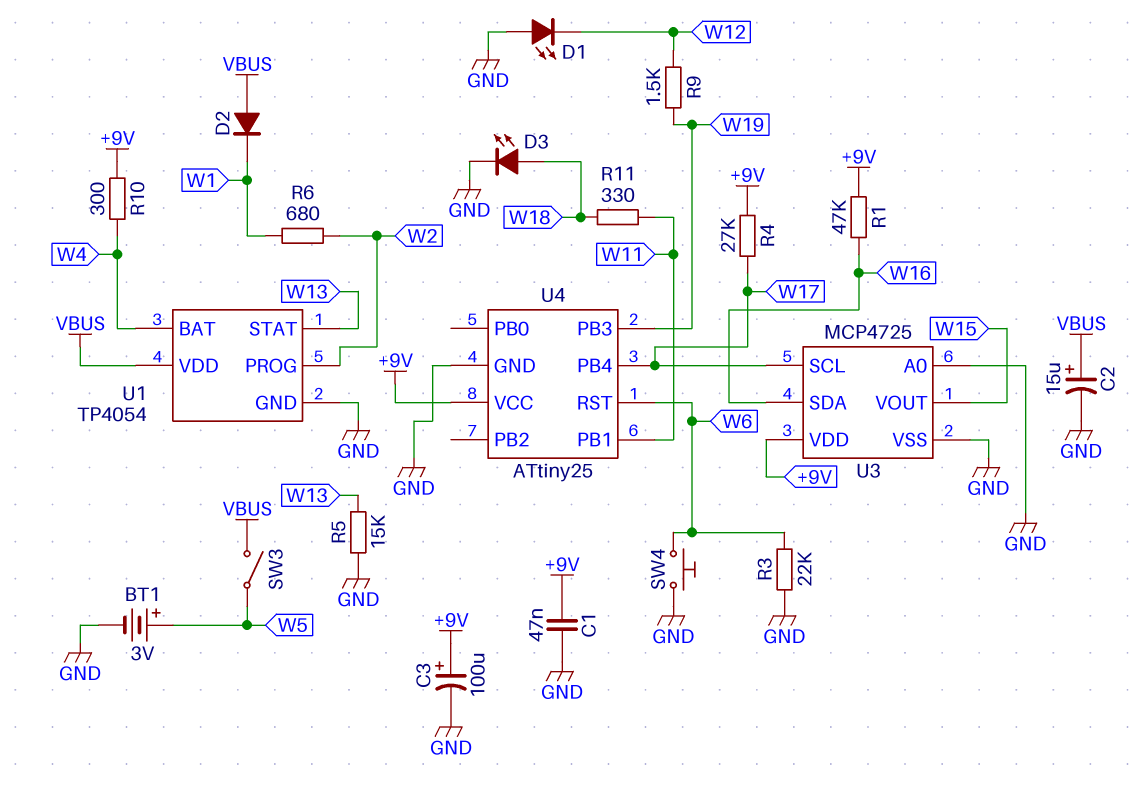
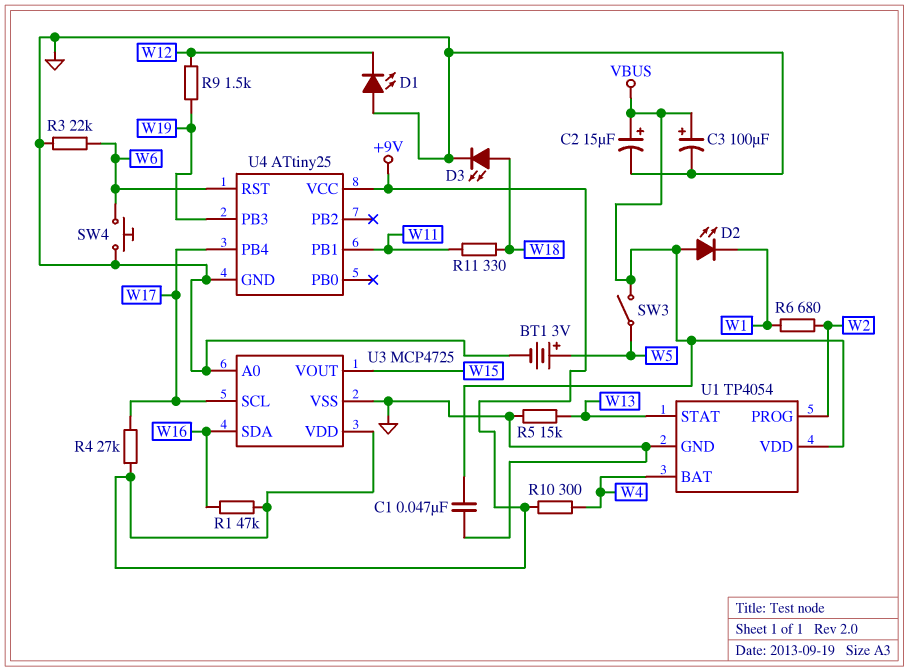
C1: 47nF (+9V, GND) -> 47nF (GND, VBUS)
C3: 100uF (plus +9V, minus GND) -> 100uF (plus VBUS, minus GND)
D2: diode (A VBUS, K W1) -> LED (A VBUS, K W1)

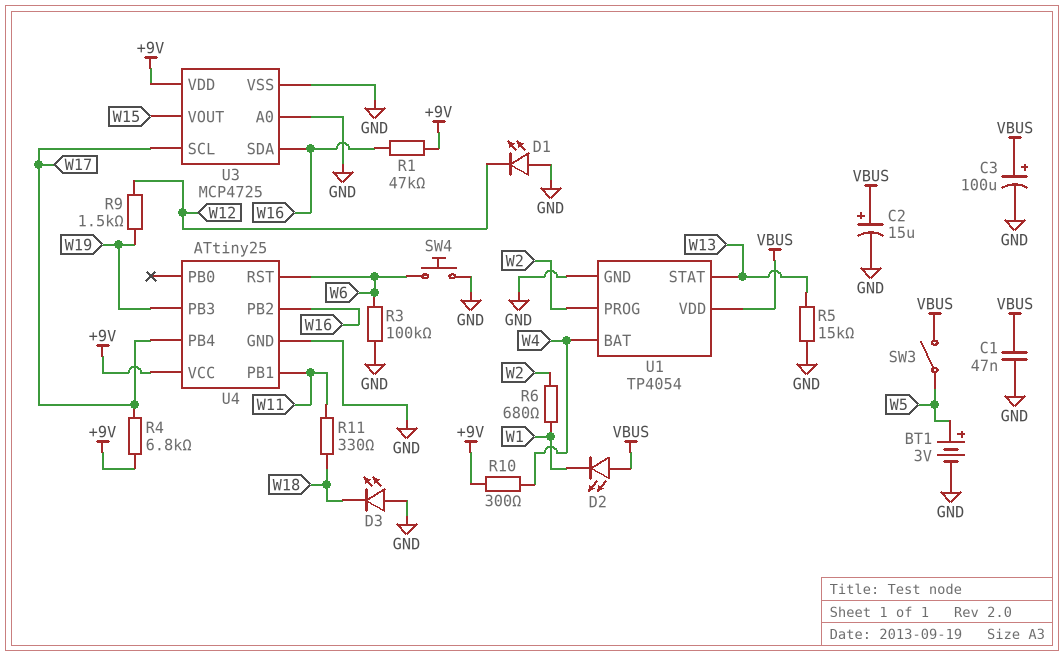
D3: LED (A W18, K GND) -> LED (A GND, K W18)
R3: 22k (GND, W6) -> 100k (GND, W6)
R4: 27k (+9V, W17) -> 6.8k (+9V, W17)
U4 pin PB2: none -> W16

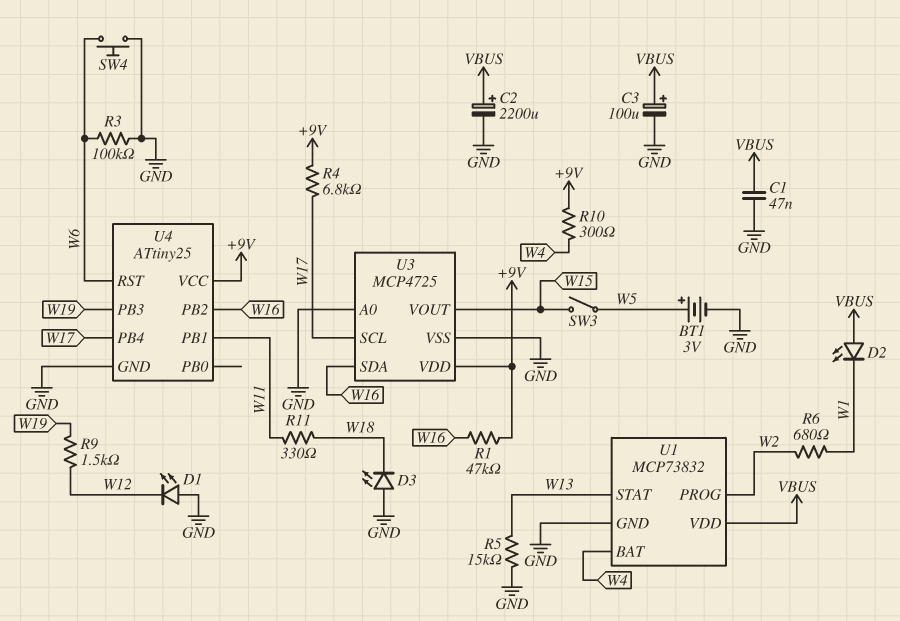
C2: 15uF (plus VBUS, minus GND) -> 2200uF (plus VBUS, minus GND)
SW3: switch (VBUS, W5) -> switch (W5, W15)
U1: TP4054 -> MCP73832

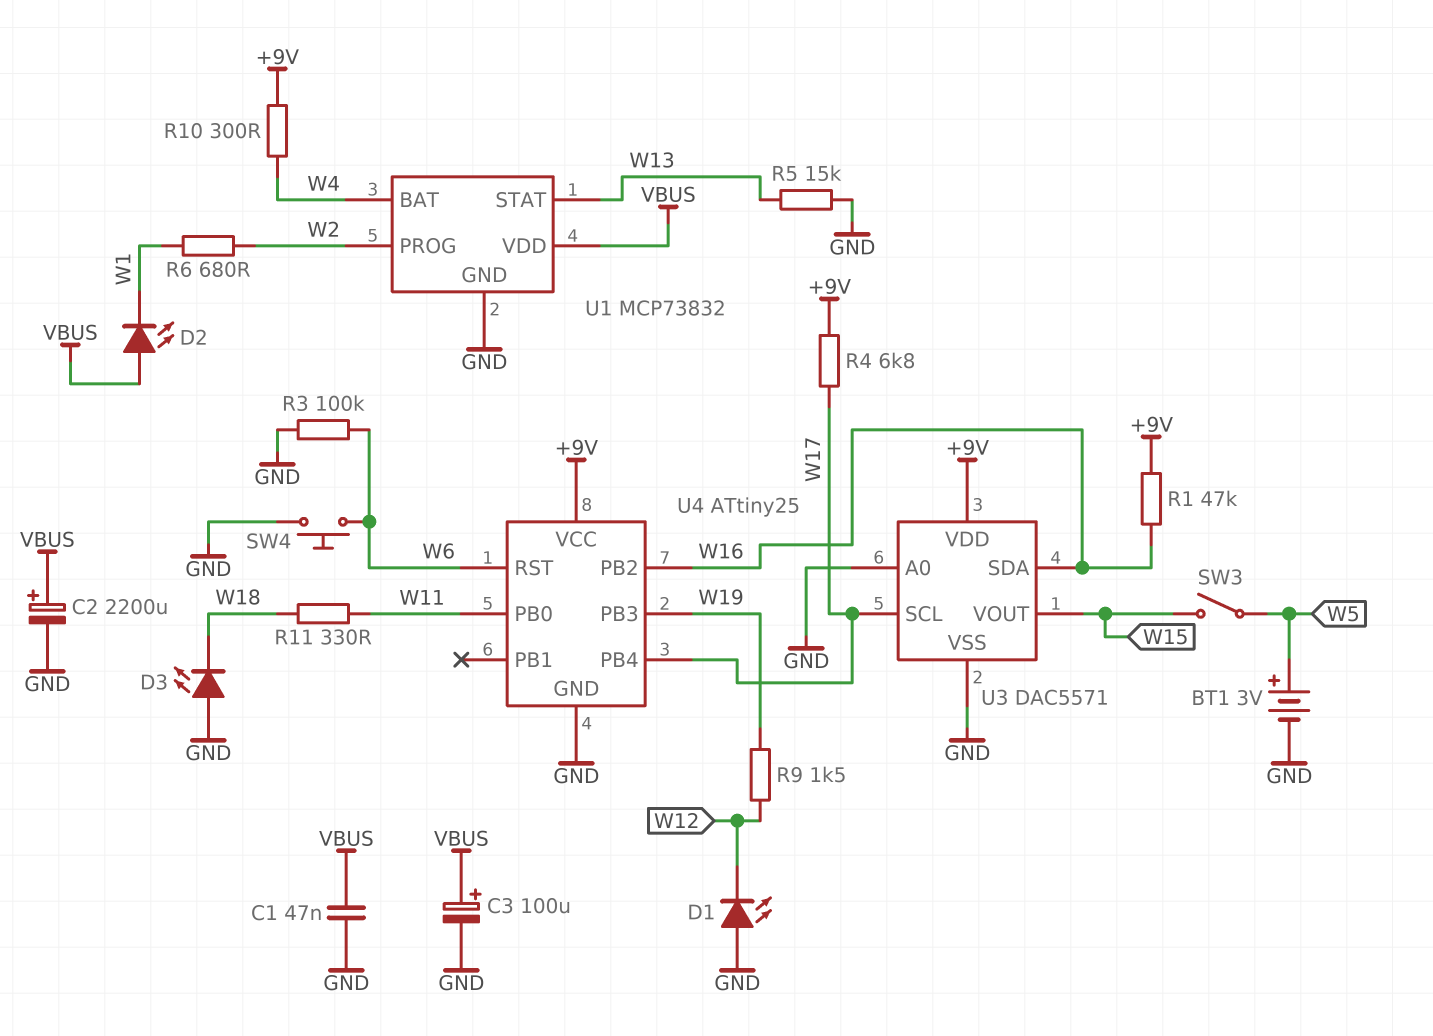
U3: MCP4725 -> DAC5571
U4 pin PB0: none -> W11
U4 pin PB1: W11 -> none

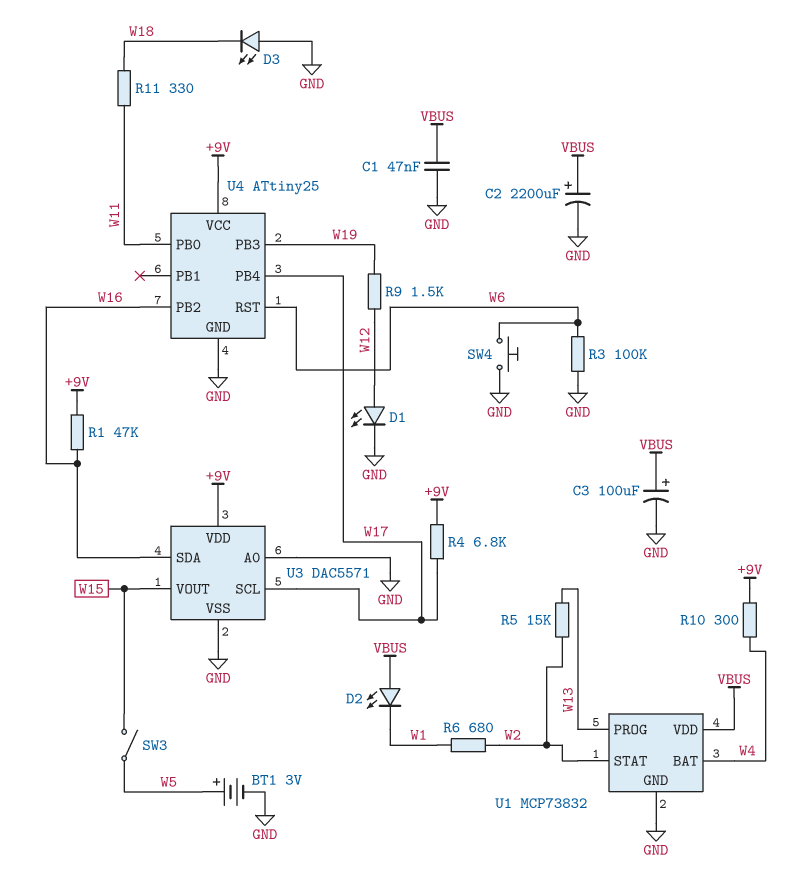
D1: LED (A GND, K W12) -> LED (A W12, K GND)
R5: 15k (GND, W13) -> 15k (W2, W13)
U1 pin PROG: W2 -> W13
U1 pin STAT: W13 -> W2

